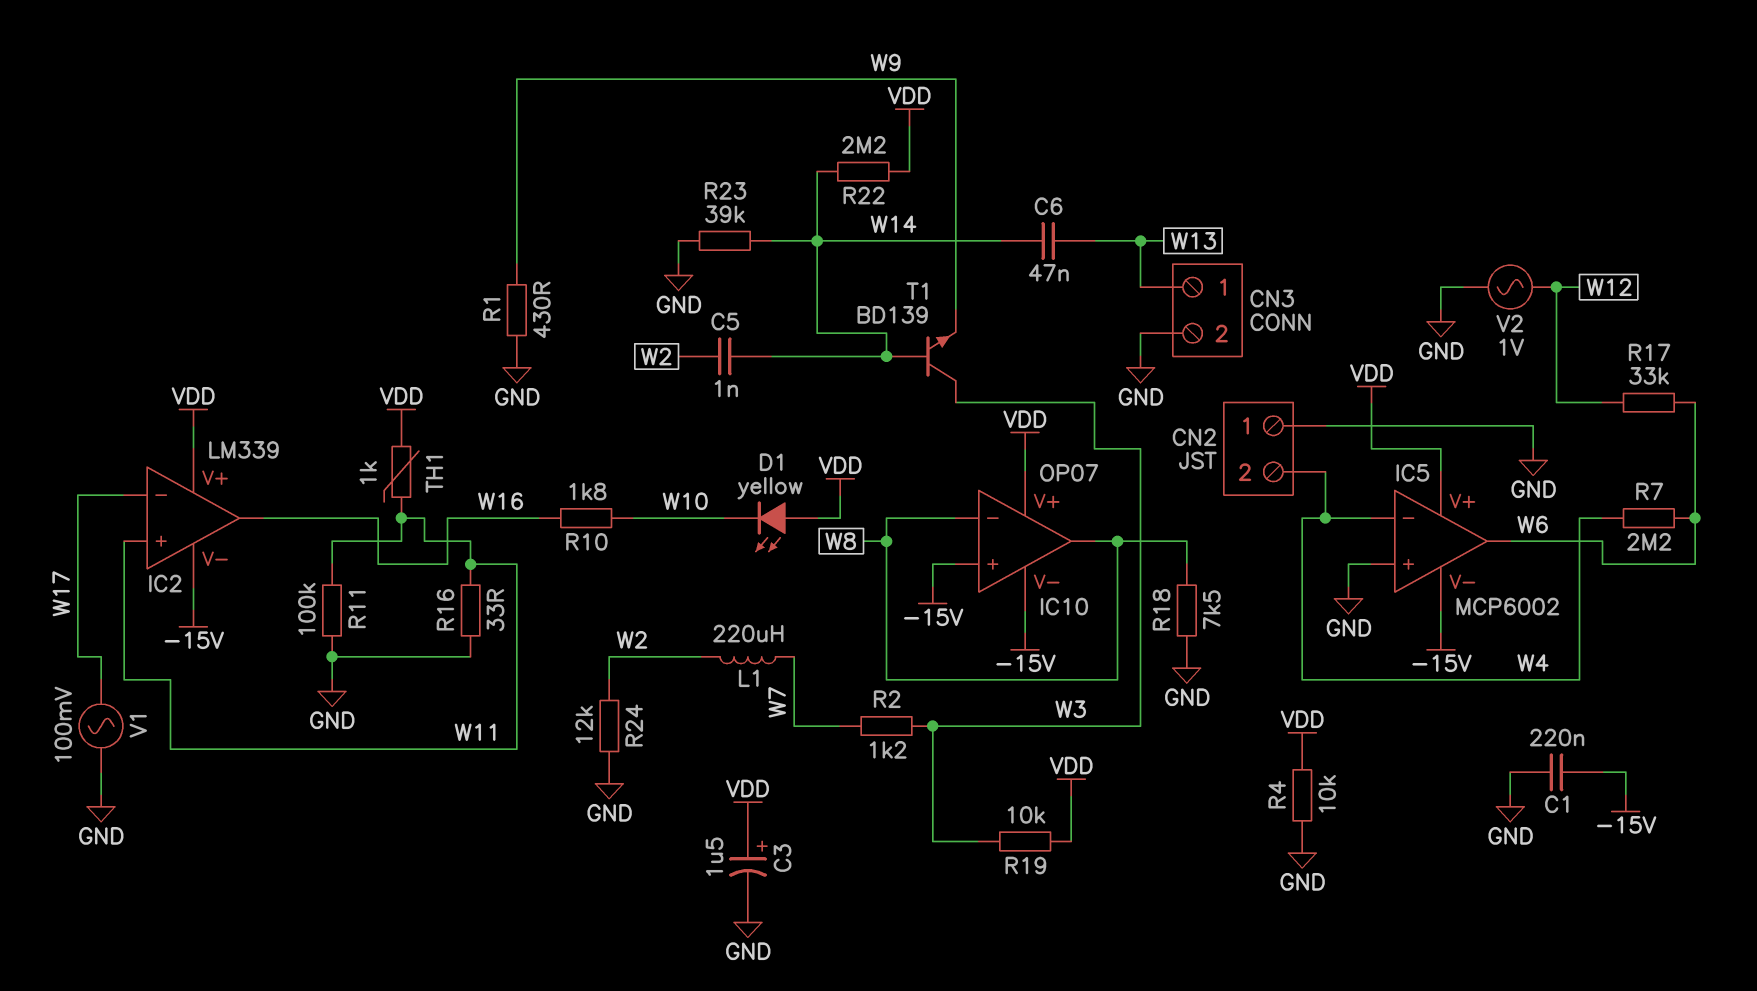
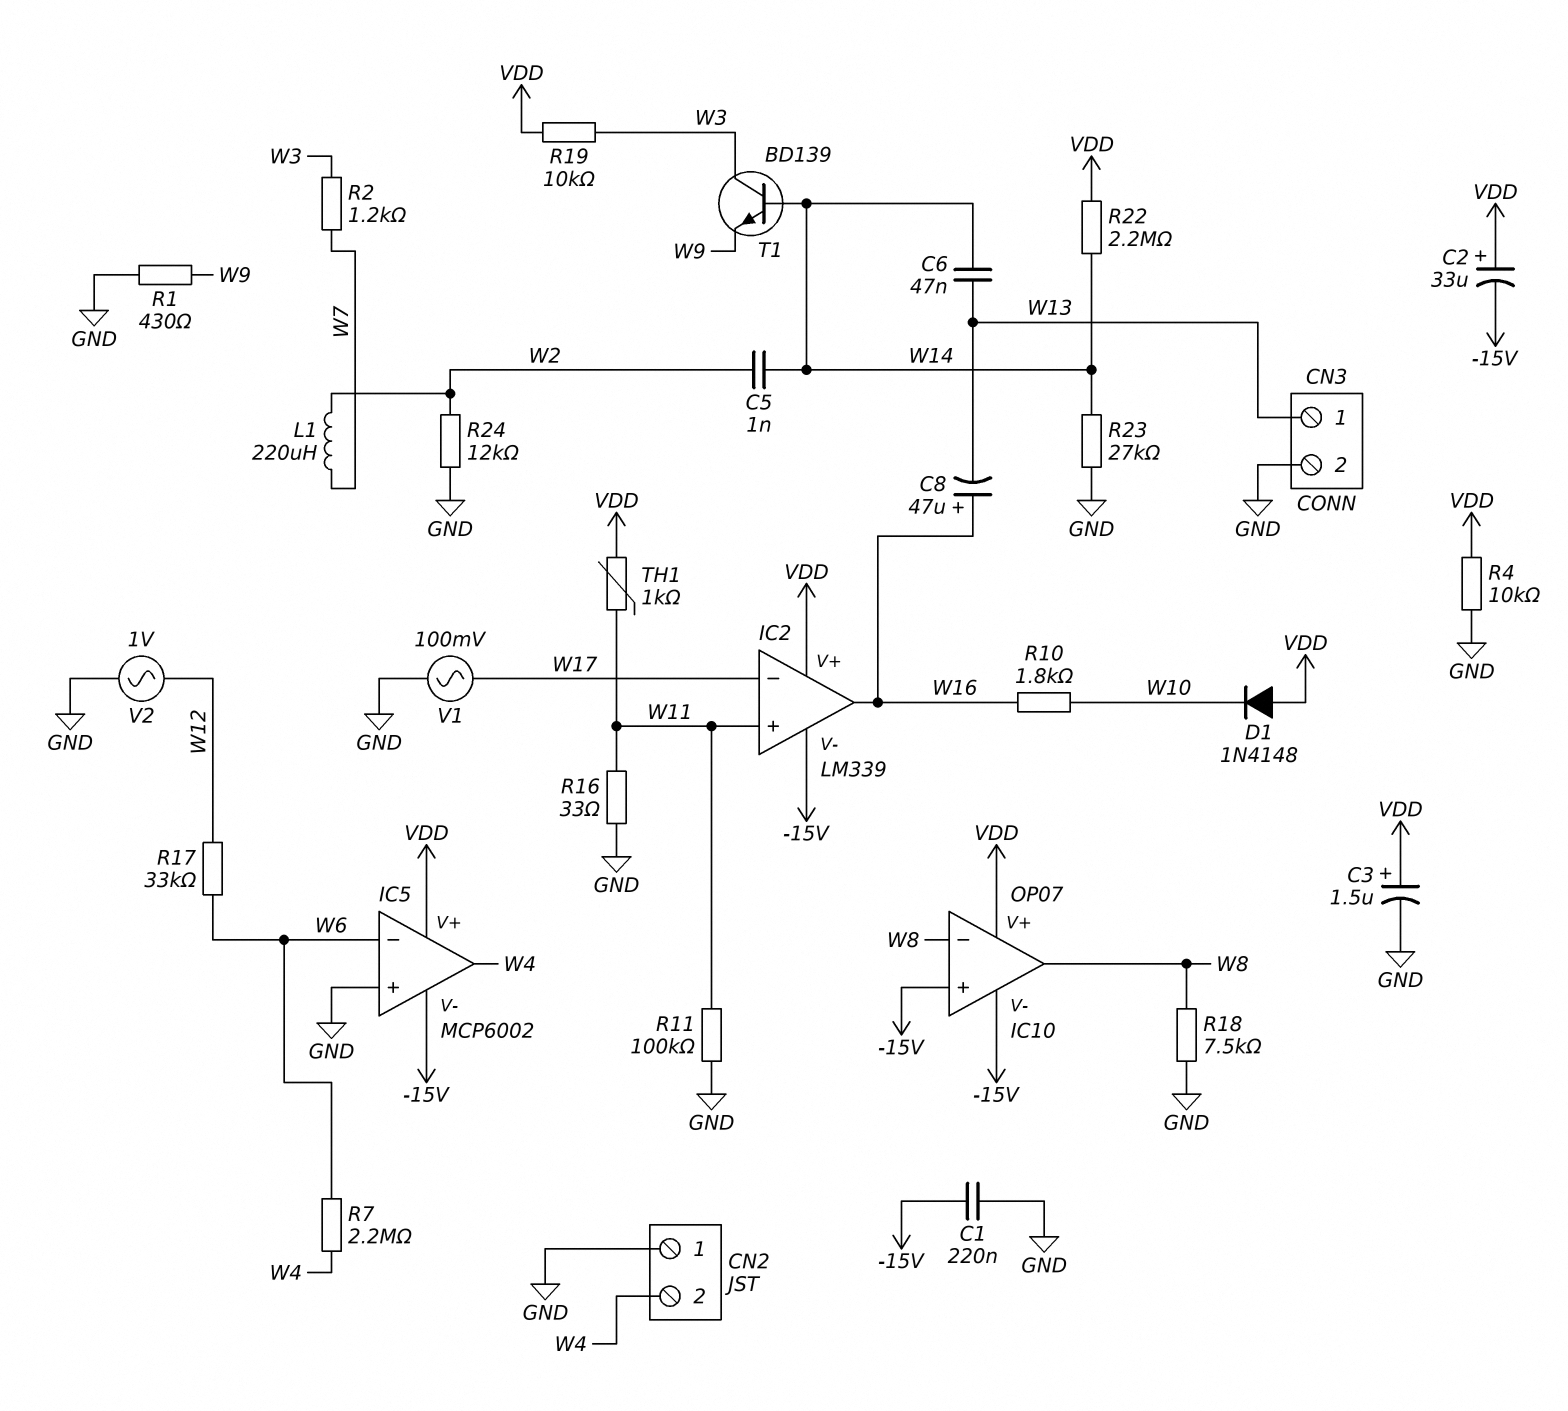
C2: none -> 33uF (plus VDD, minus -15V)
C8: none -> 47uF (plus W16, minus W13)
D1: LED yellow (A VDD, K W10) -> diode 1N4148 (A VDD, K W10)
IC5 pin in-: W4 -> W6
IC5 pin out: W6 -> W4
R23: 39k (GND, W14) -> 27k (GND, W14)

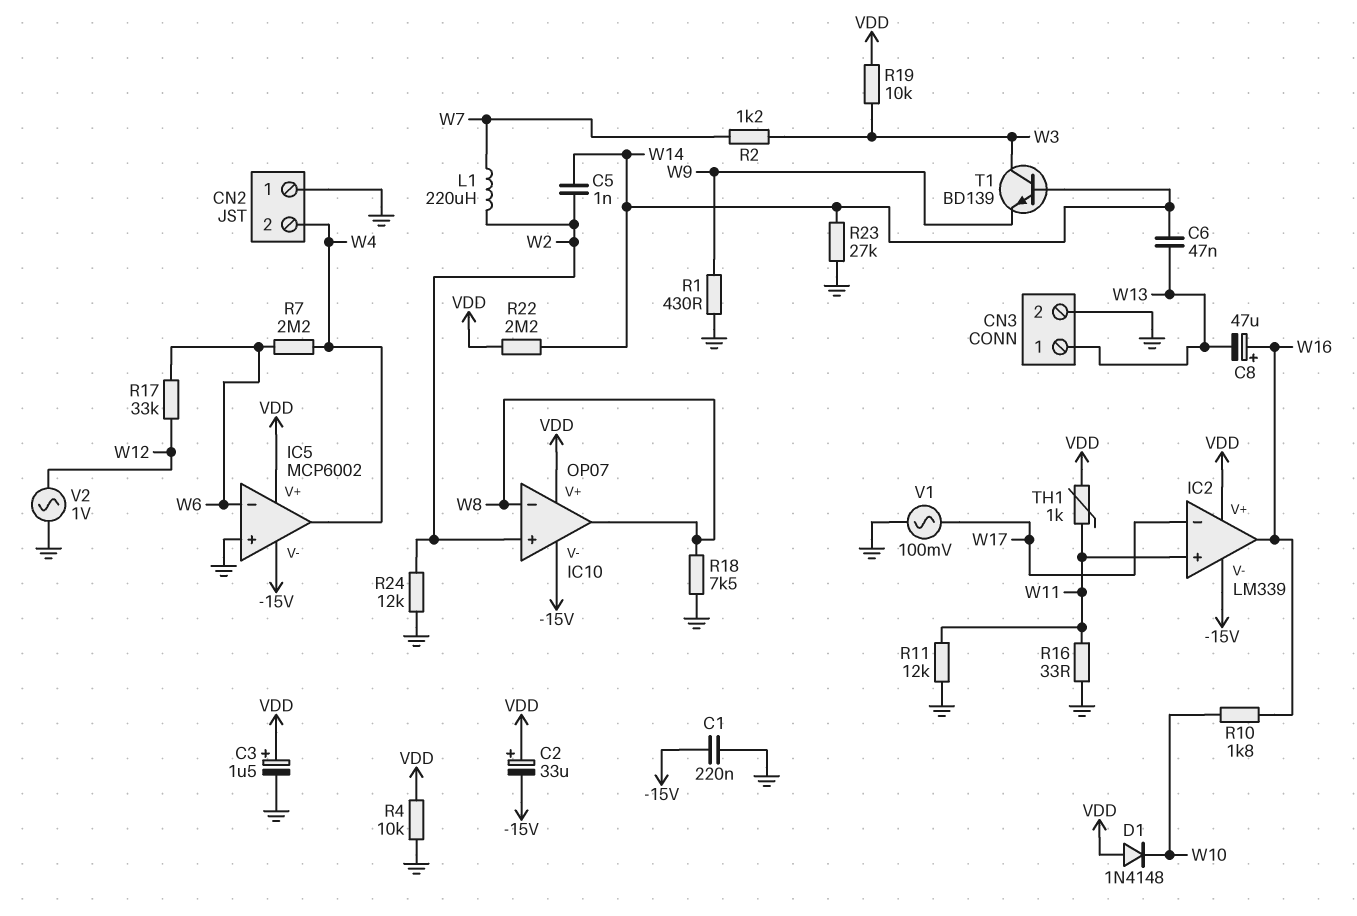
IC10 pin in+: -15V -> W2
R11: 100k (GND, W11) -> 12k (GND, W11)

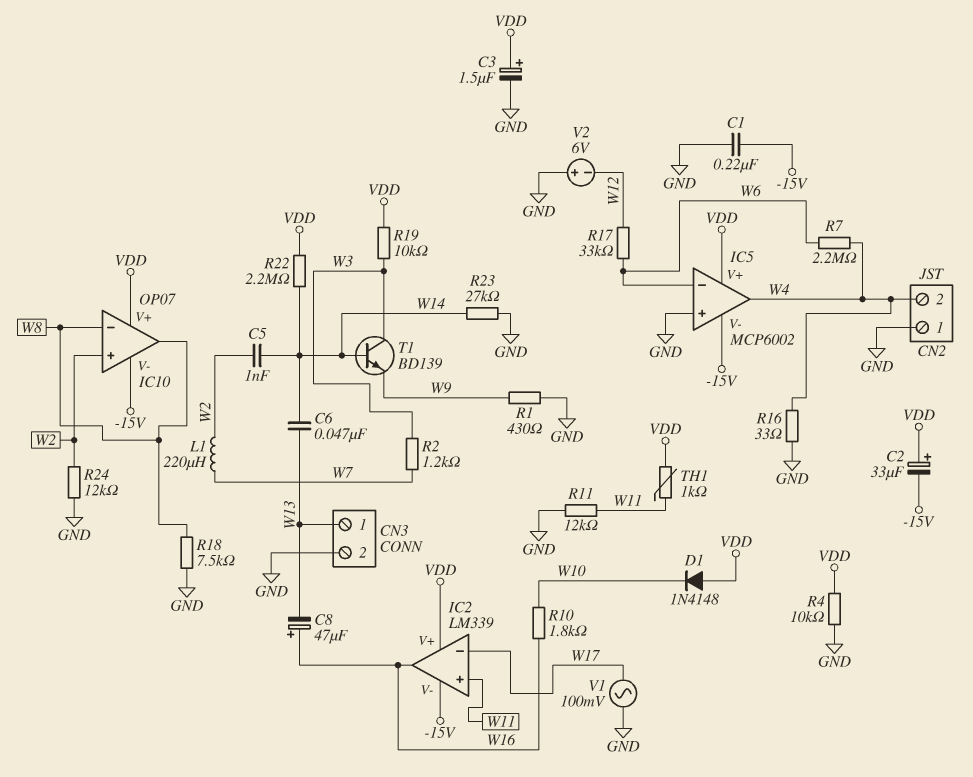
R16: 33 (GND, W11) -> 33 (GND, W4)
V2: AC 1V (GND, W12) -> 6V (plus GND, minus W12)

